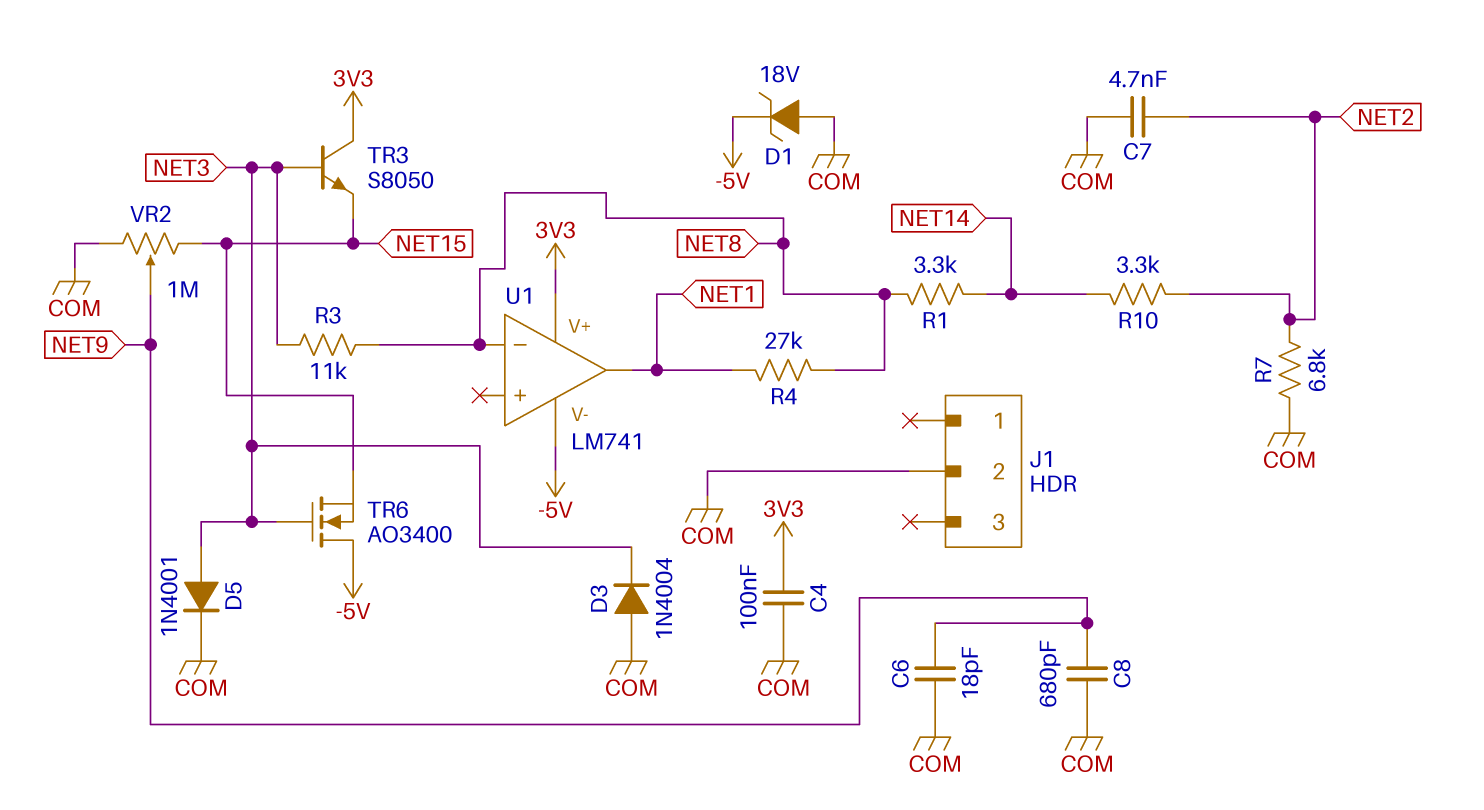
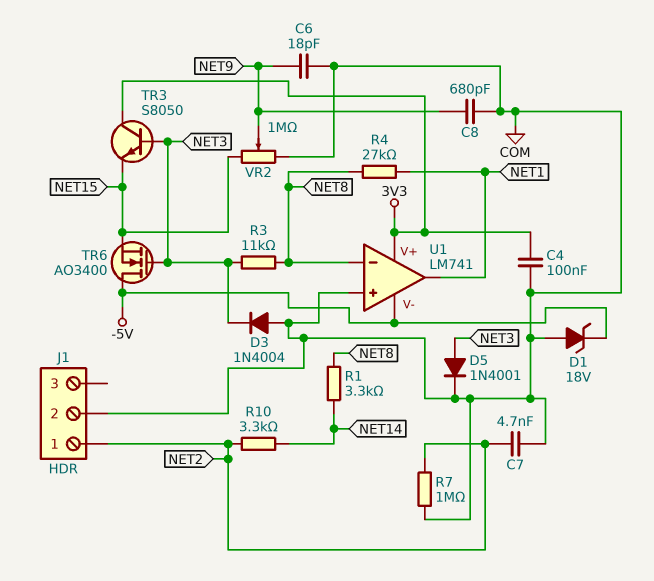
J1 pin 1: none -> NET2
R7: 6.8k (COM, NET2) -> 1M (COM, NET2)
U1 pin in+: none -> COM

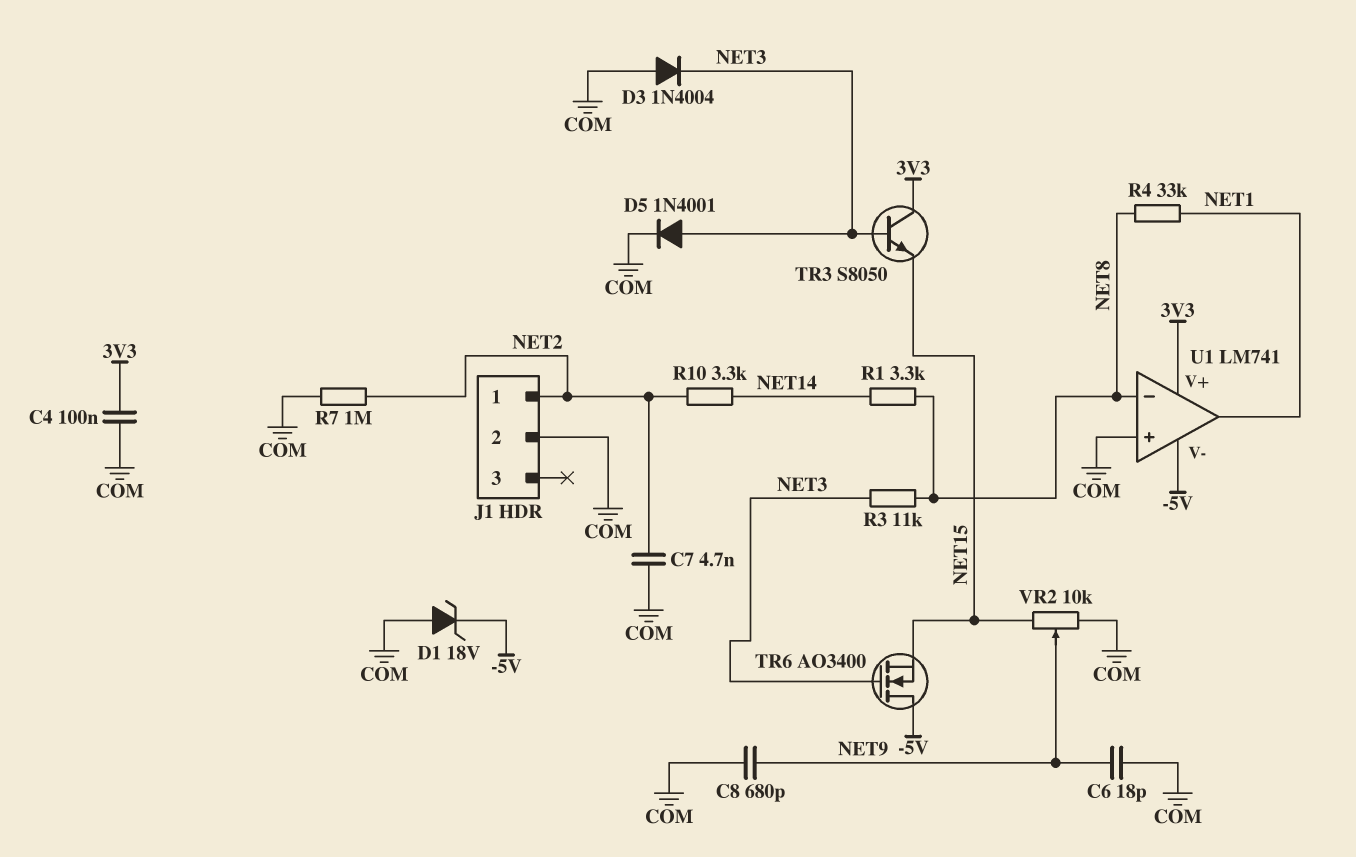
R4: 27k (NET1, NET8) -> 33k (NET1, NET8)
VR2: 1M (COM, NET15, wiper NET9) -> 10k (COM, NET15, wiper NET9)

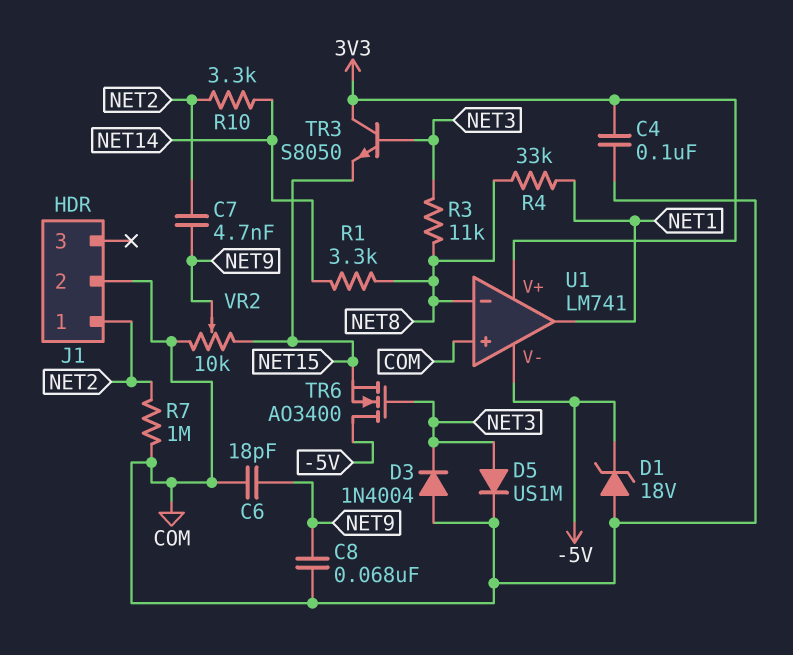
C7: 4.7nF (COM, NET2) -> 4.7nF (NET2, NET9)
C8: 680pF (COM, NET9) -> 68nF (COM, NET9)
D5: diode 1N4001 (A NET3, K COM) -> diode US1M (A NET3, K COM)

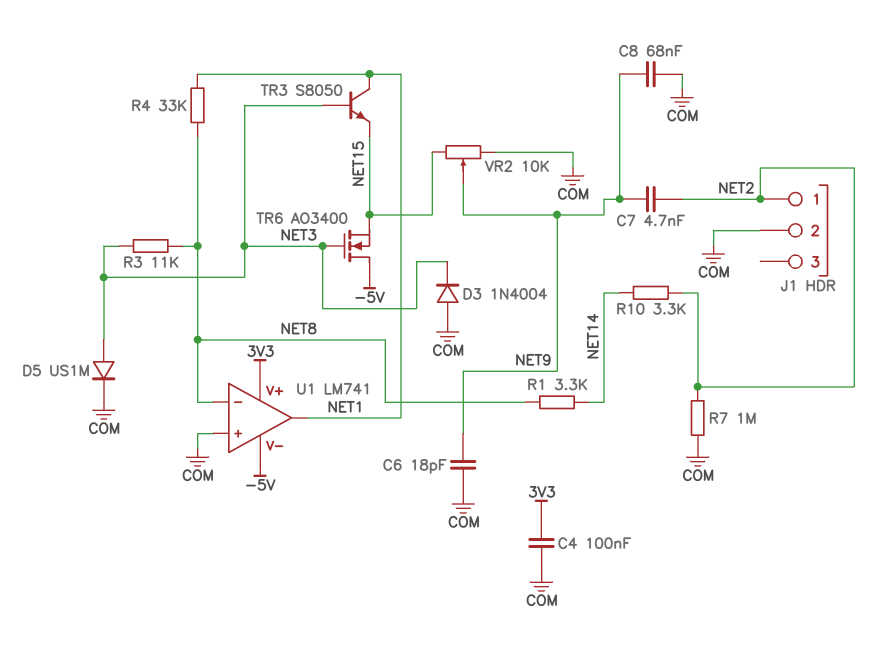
D1: zener 18V (A COM, K -5V) -> none
TR3: NPN S8050 (B NET3, C 3V3, E NET15) -> NPN S8050 (B NET3, C NET1, E NET15)

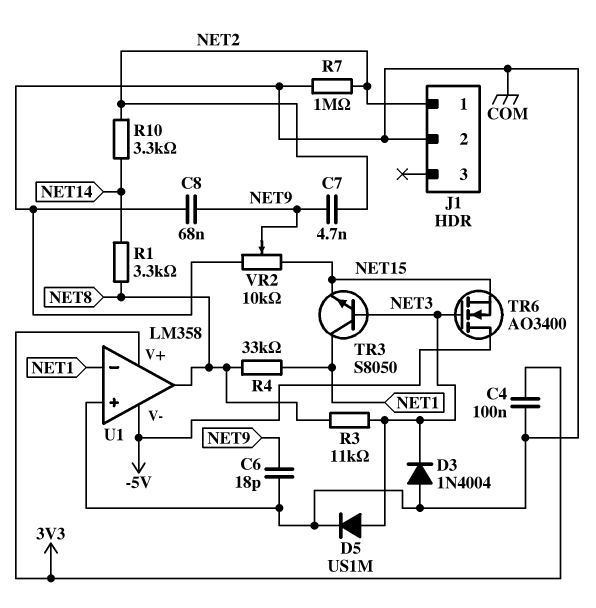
U1: LM741 -> LM358
U1 pin in-: NET8 -> NET1
U1 pin out: NET1 -> NET8

